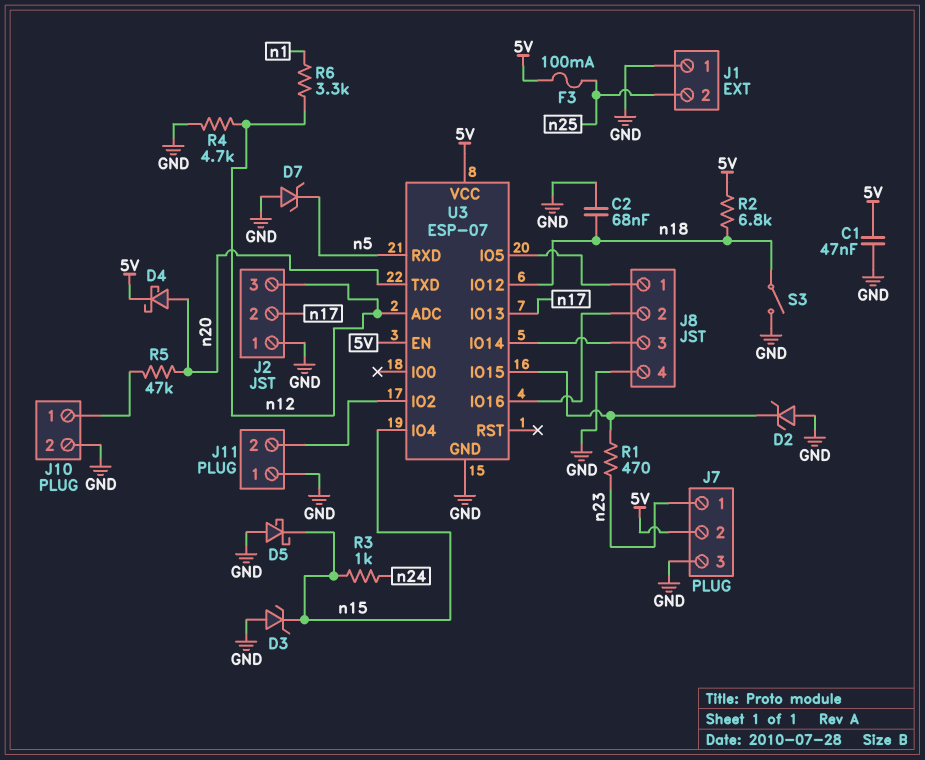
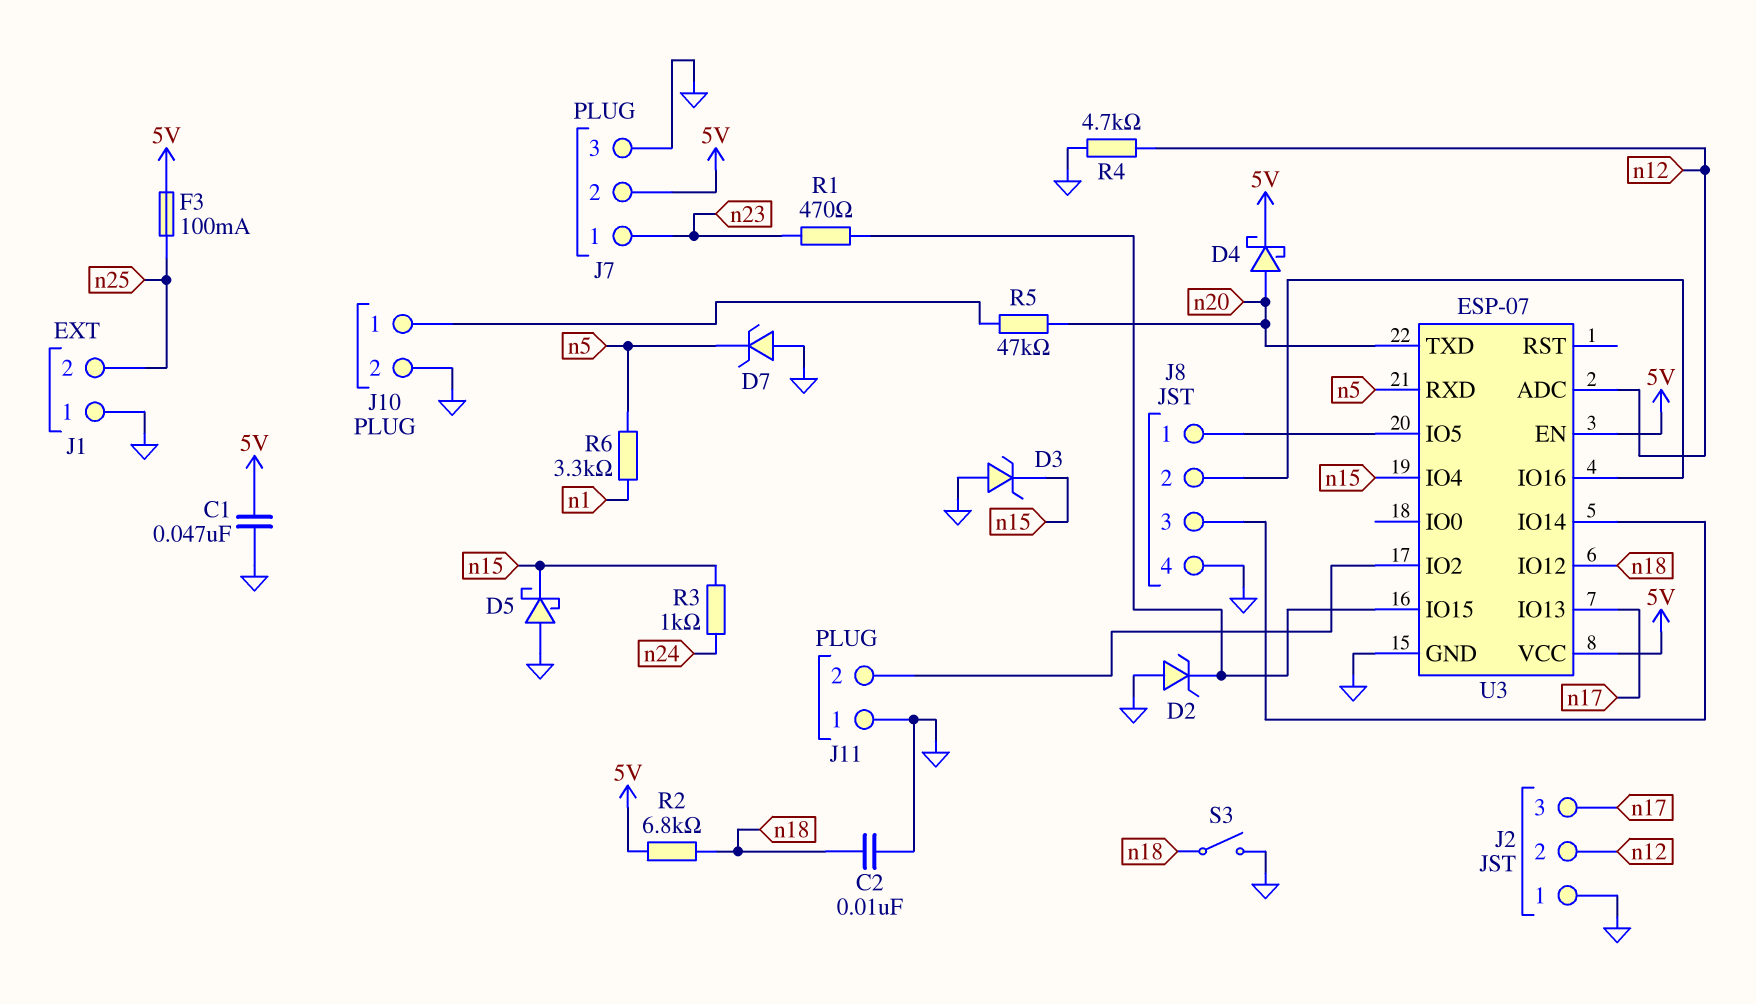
C2: 68nF (GND, n18) -> 10nF (GND, n18)
J2 pin 2: n17 -> n12
J2 pin 3: n12 -> n17
R6: 3.3k (n1, n12) -> 3.3k (n1, n5)

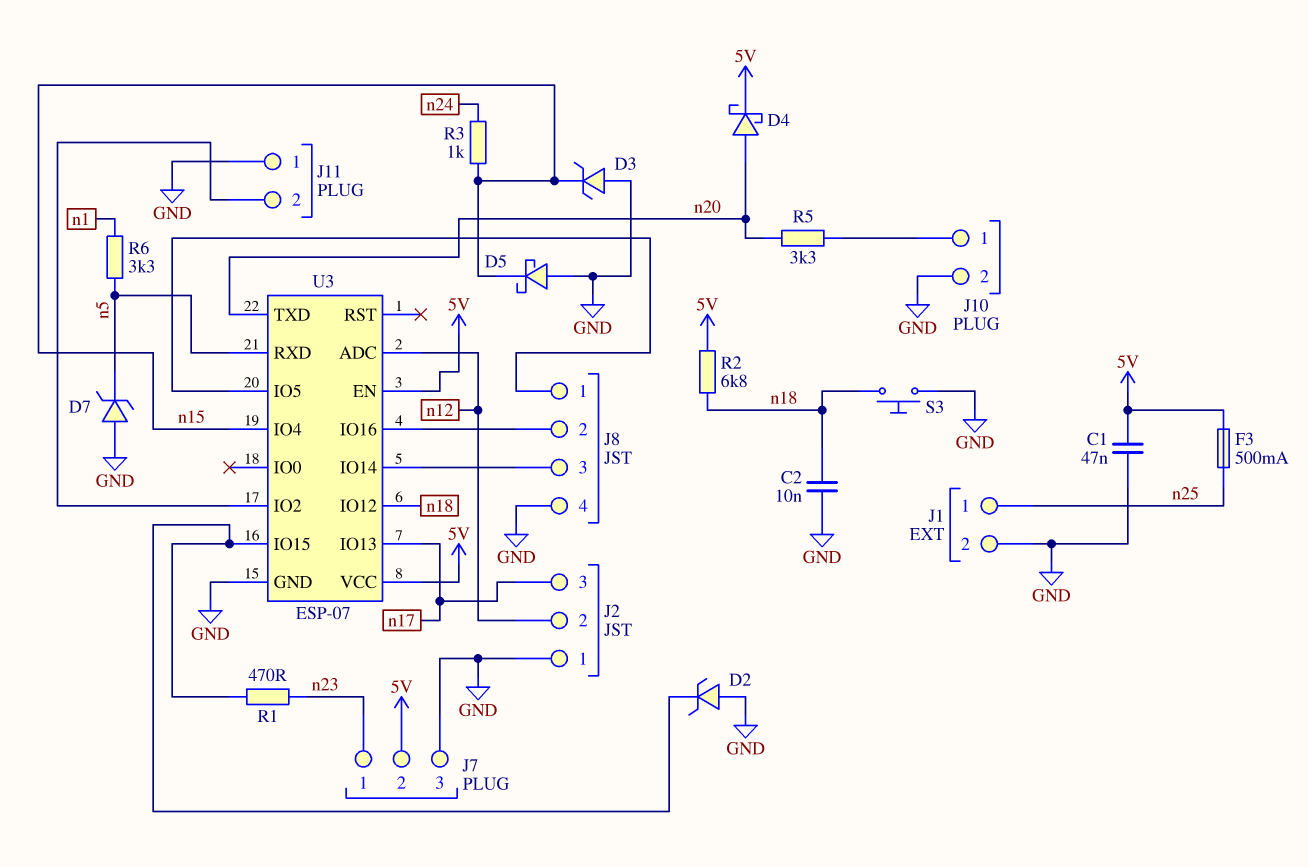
F3: 100mA (5V, n25) -> 500mA (5V, n25)
J1 pin 1: GND -> n25
J1 pin 2: n25 -> GND
R4: 4.7k (GND, n12) -> none
R5: 47k (J10/1, n20) -> 3.3k (J10/1, n20)
S3: switch (GND, n18) -> button (GND, n18)

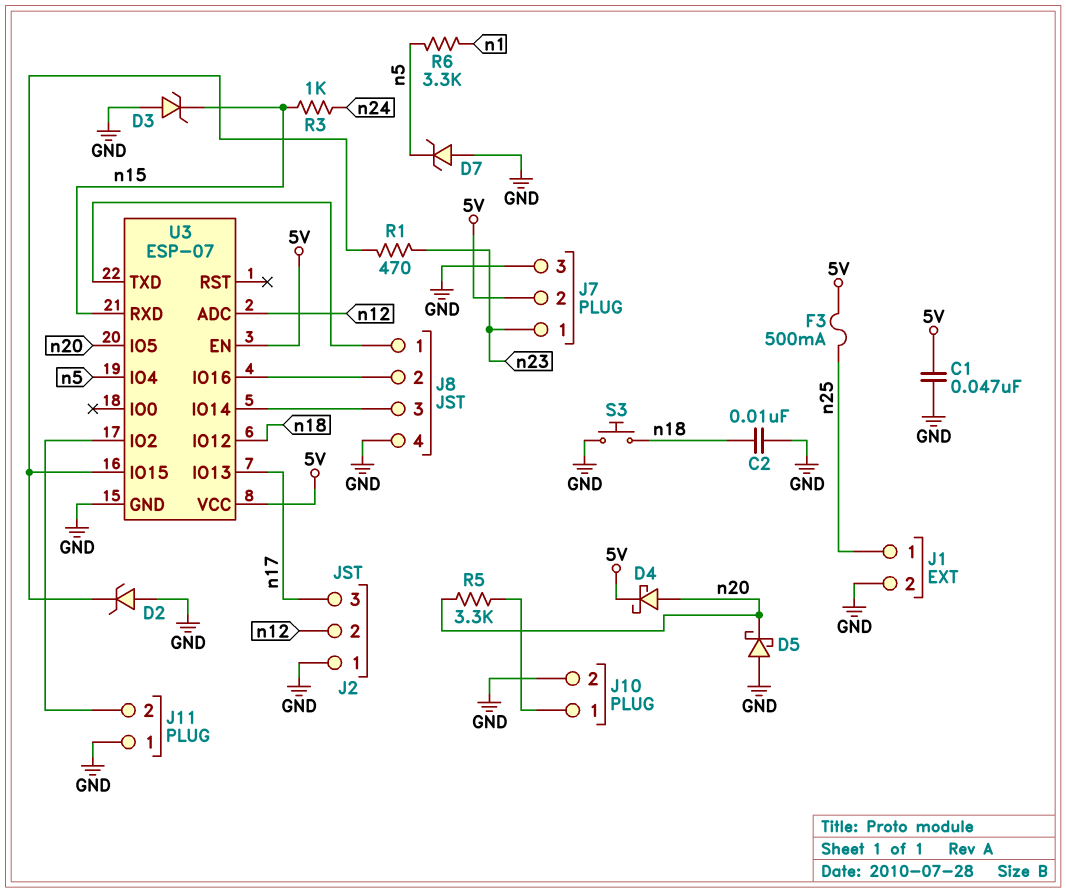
D5: schottky (A GND, K n15) -> schottky (A GND, K n20)
R2: 6.8k (5V, n18) -> none
U3 pin IO4: n15 -> n5
U3 pin IO5: J8/1 -> n20
U3 pin RXD: n5 -> n15
U3 pin TXD: n20 -> J8/1

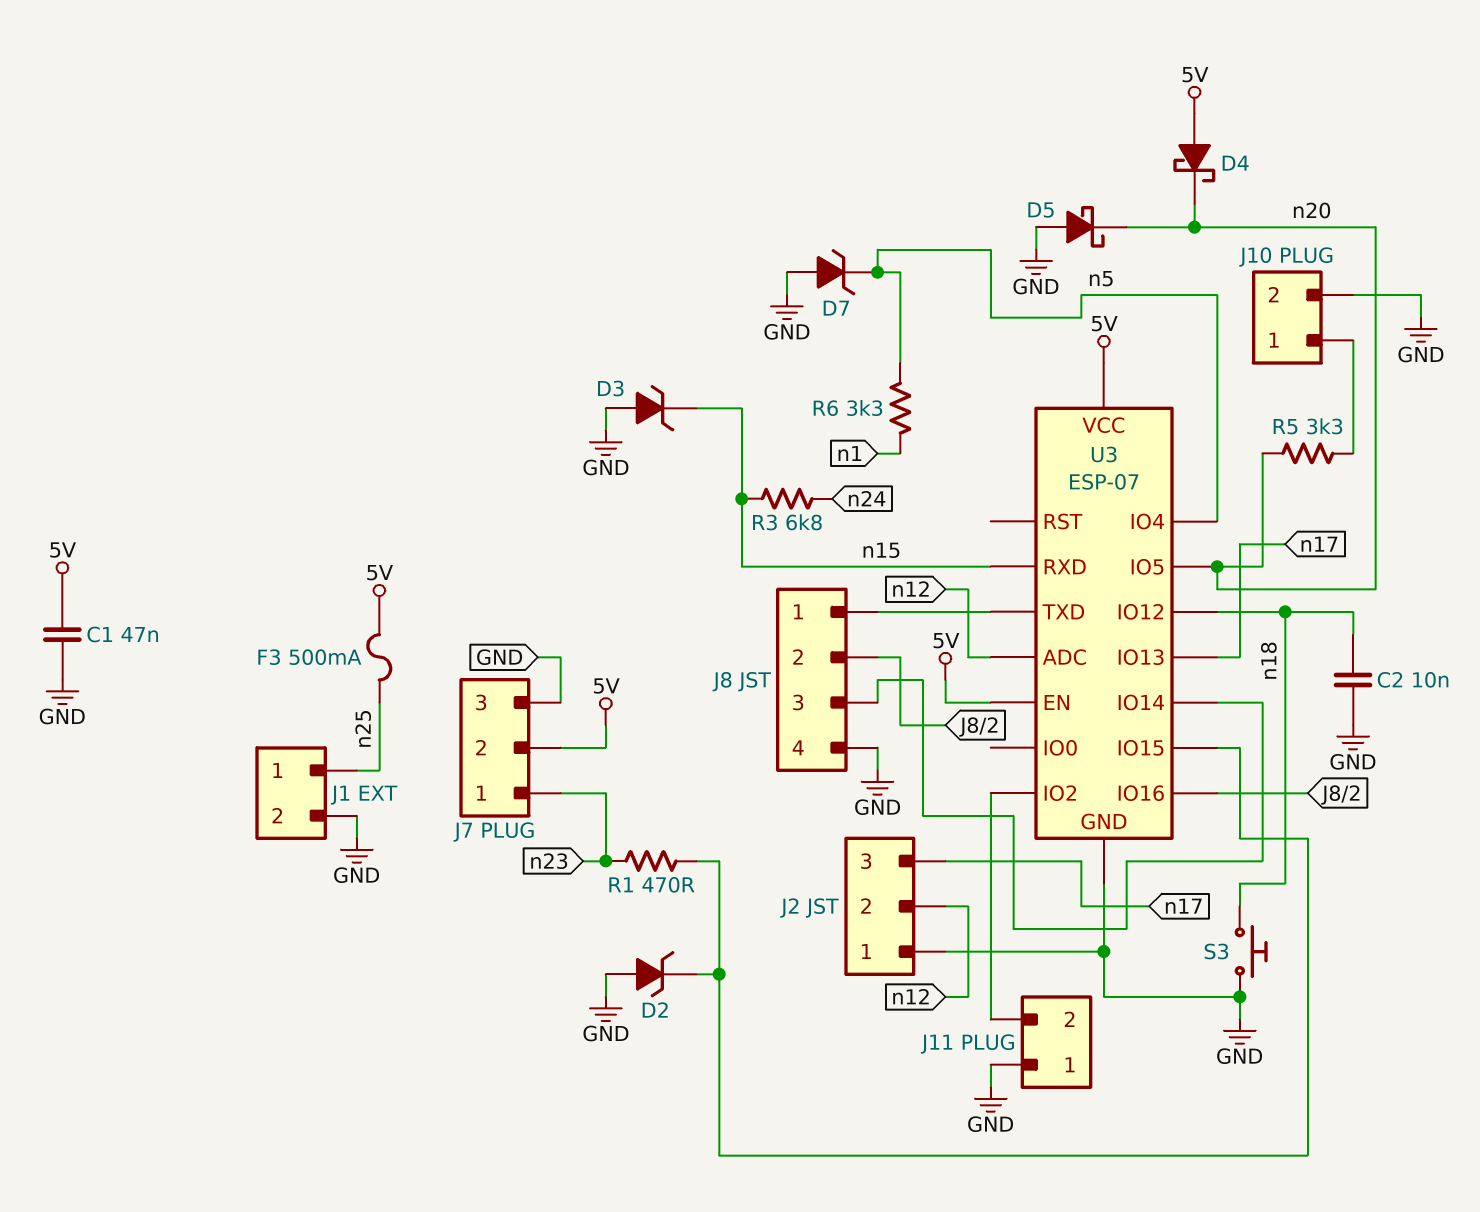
D4: schottky (A n20, K 5V) -> schottky (A 5V, K n20)
R3: 1k (n15, n24) -> 6.8k (n15, n24)

